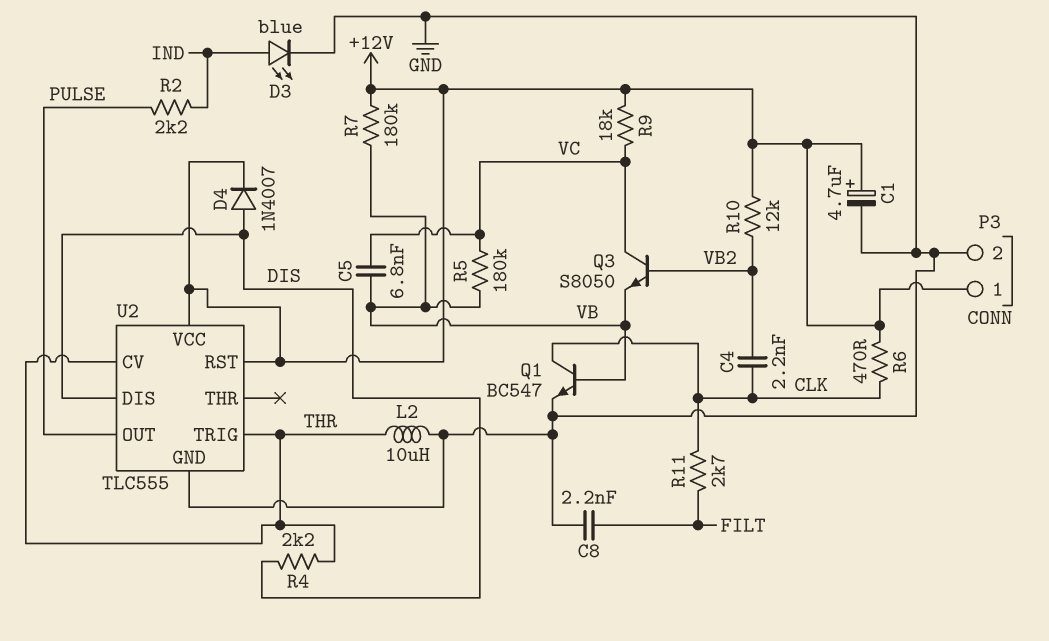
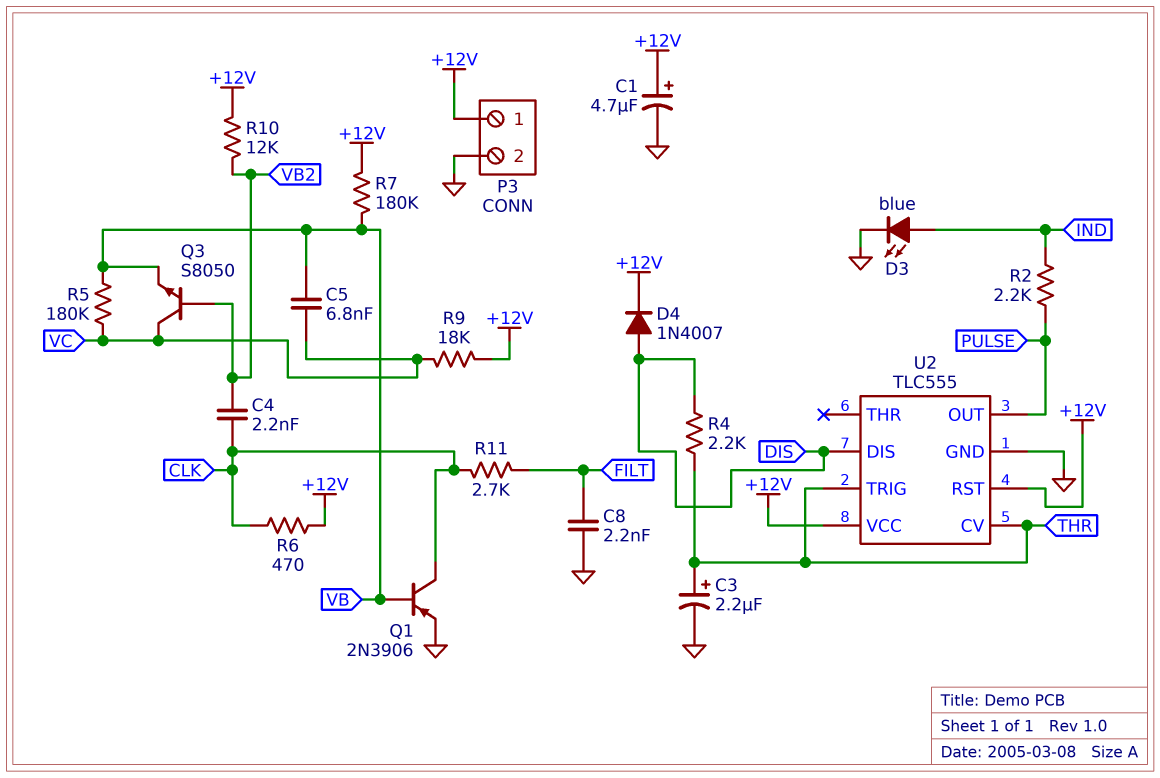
C3: none -> 2.2uF (plus THR, minus GND)
L2: 10uH (GND, THR) -> none
Q1: NPN BC547 (B VB, C CLK, E GND) -> PNP 2N3906 (B VB, C CLK, E GND)

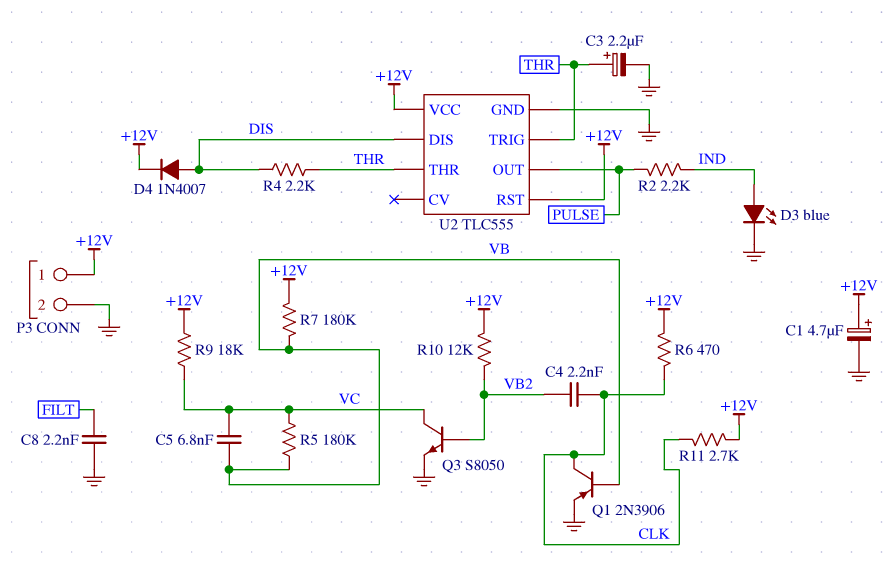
Q3: NPN S8050 (B VB2, C VC, E VB) -> NPN S8050 (B VB2, C VC, E GND)
R11: 2.7k (CLK, FILT) -> 2.7k (+12V, CLK)
U2 pin CV: THR -> none
U2 pin THR: none -> THR

